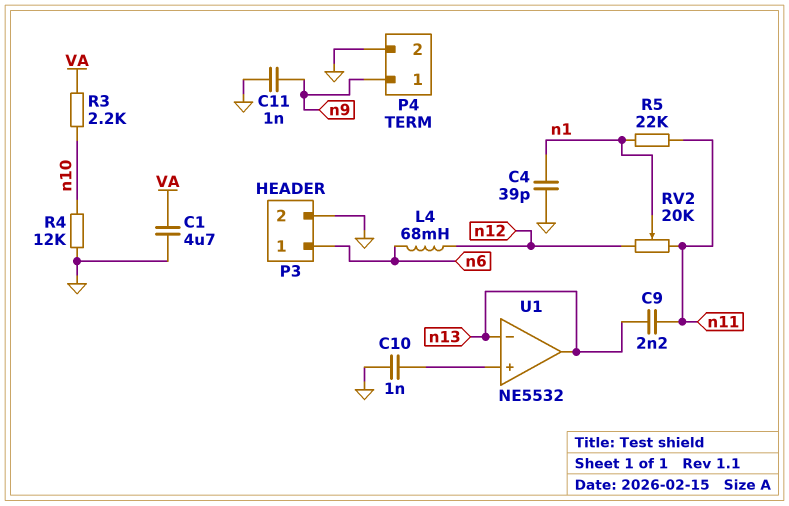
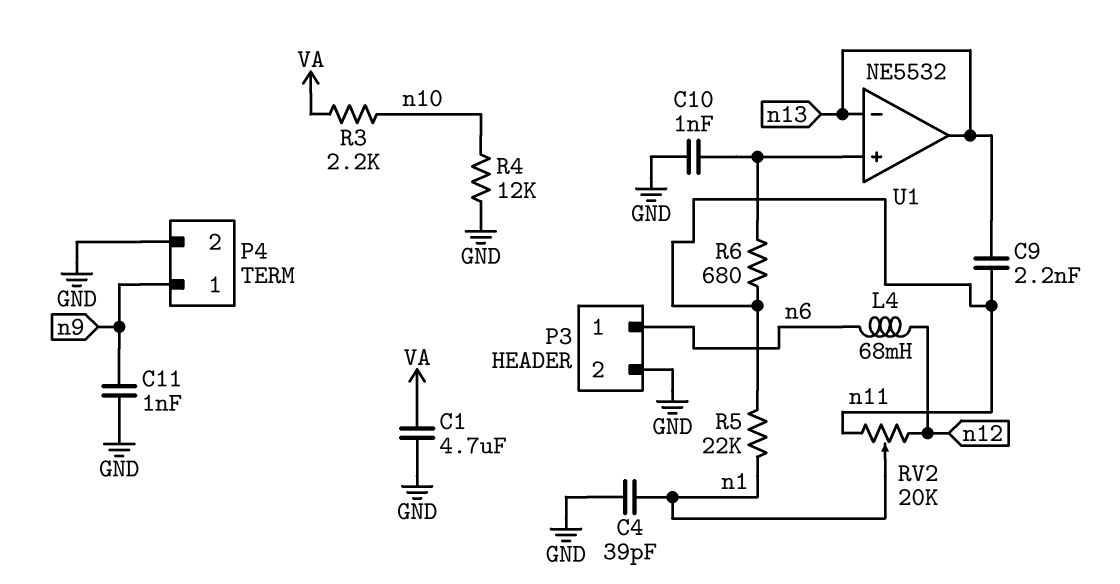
R6: none -> 680 (U1/in+, n11)

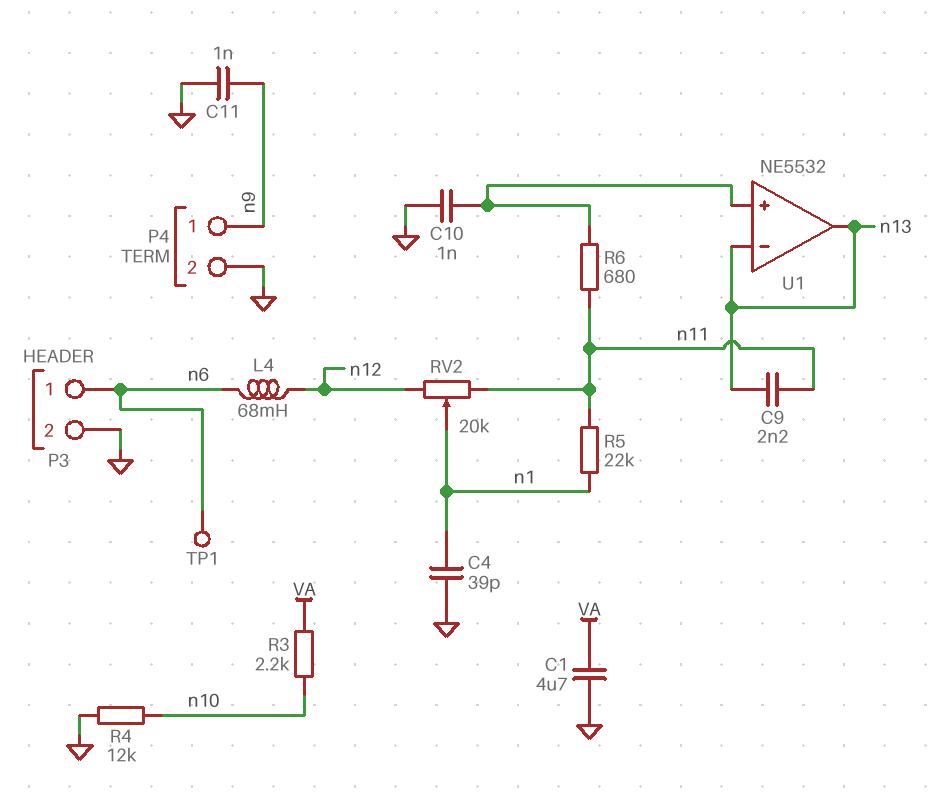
TP1: none -> test point (n6)

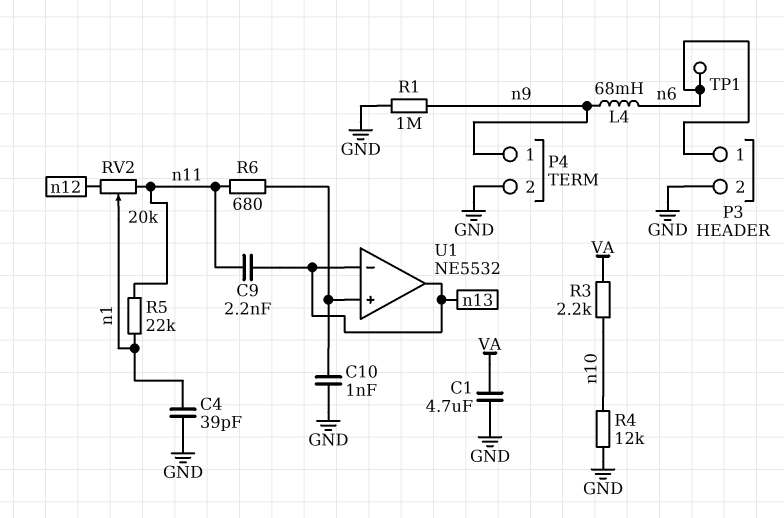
C11: 1nF (GND, n9) -> none
L4: 68mH (n6, n12) -> 68mH (n6, n9)
R1: none -> 1M (GND, n9)

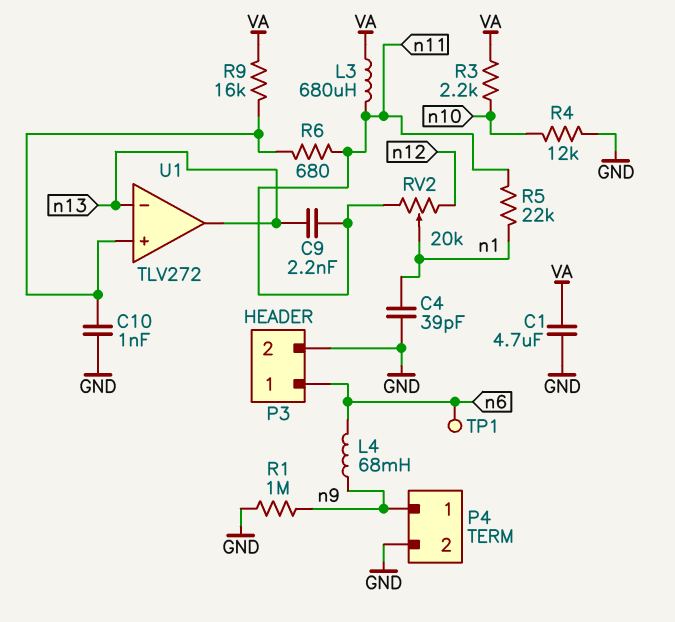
L3: none -> 680uH (VA, n11)
R9: none -> 16k (U1/in+, VA)
U1: NE5532 -> TLV272

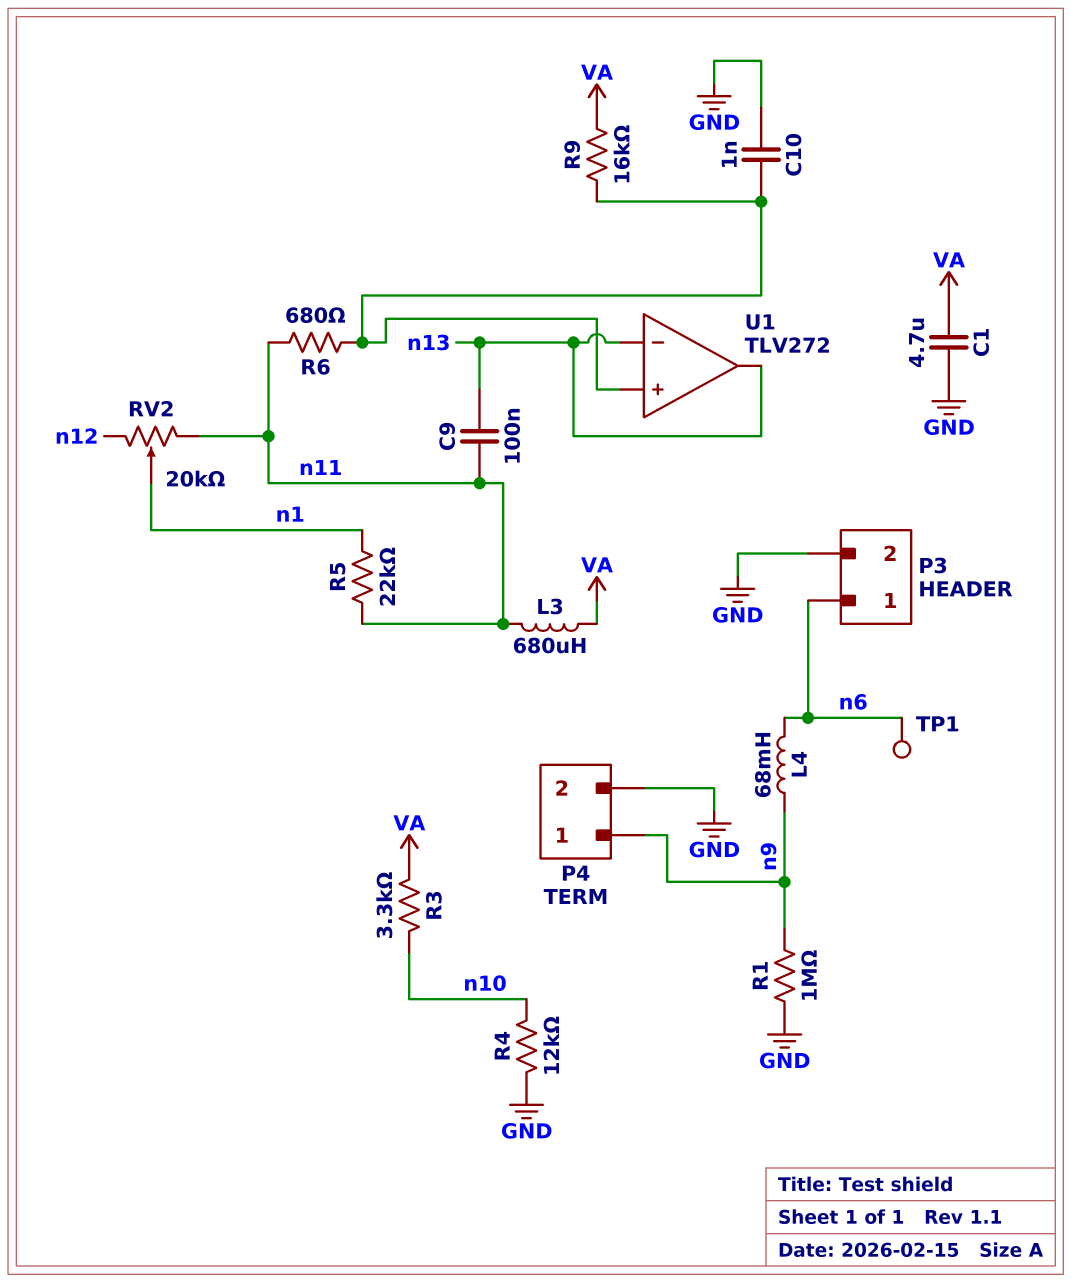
C4: 39pF (GND, n1) -> none
C9: 2.2nF (n11, n13) -> 100nF (n11, n13)
R3: 2.2k (VA, n10) -> 3.3k (VA, n10)

